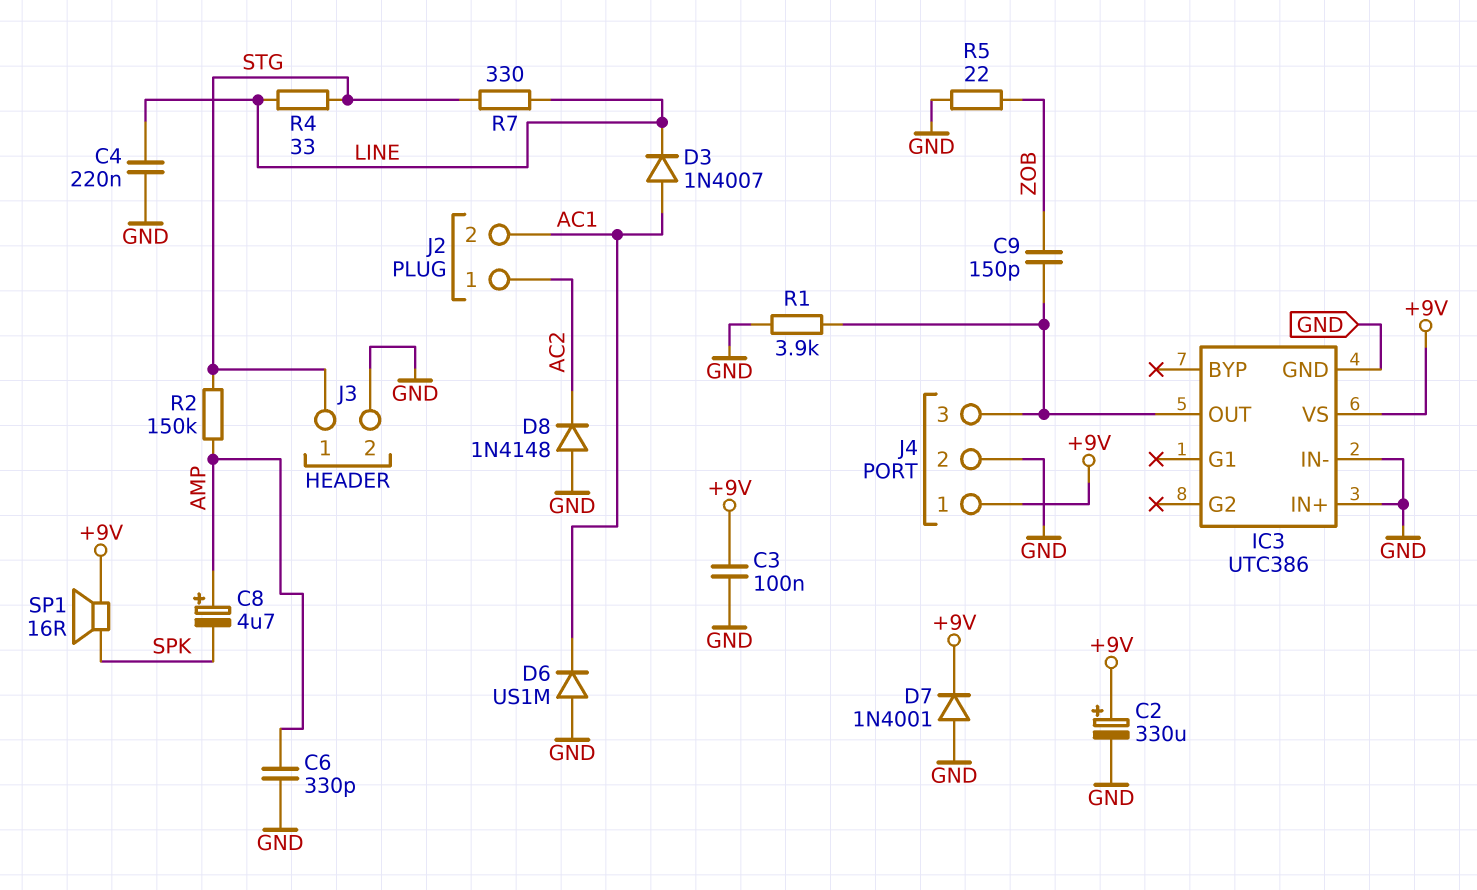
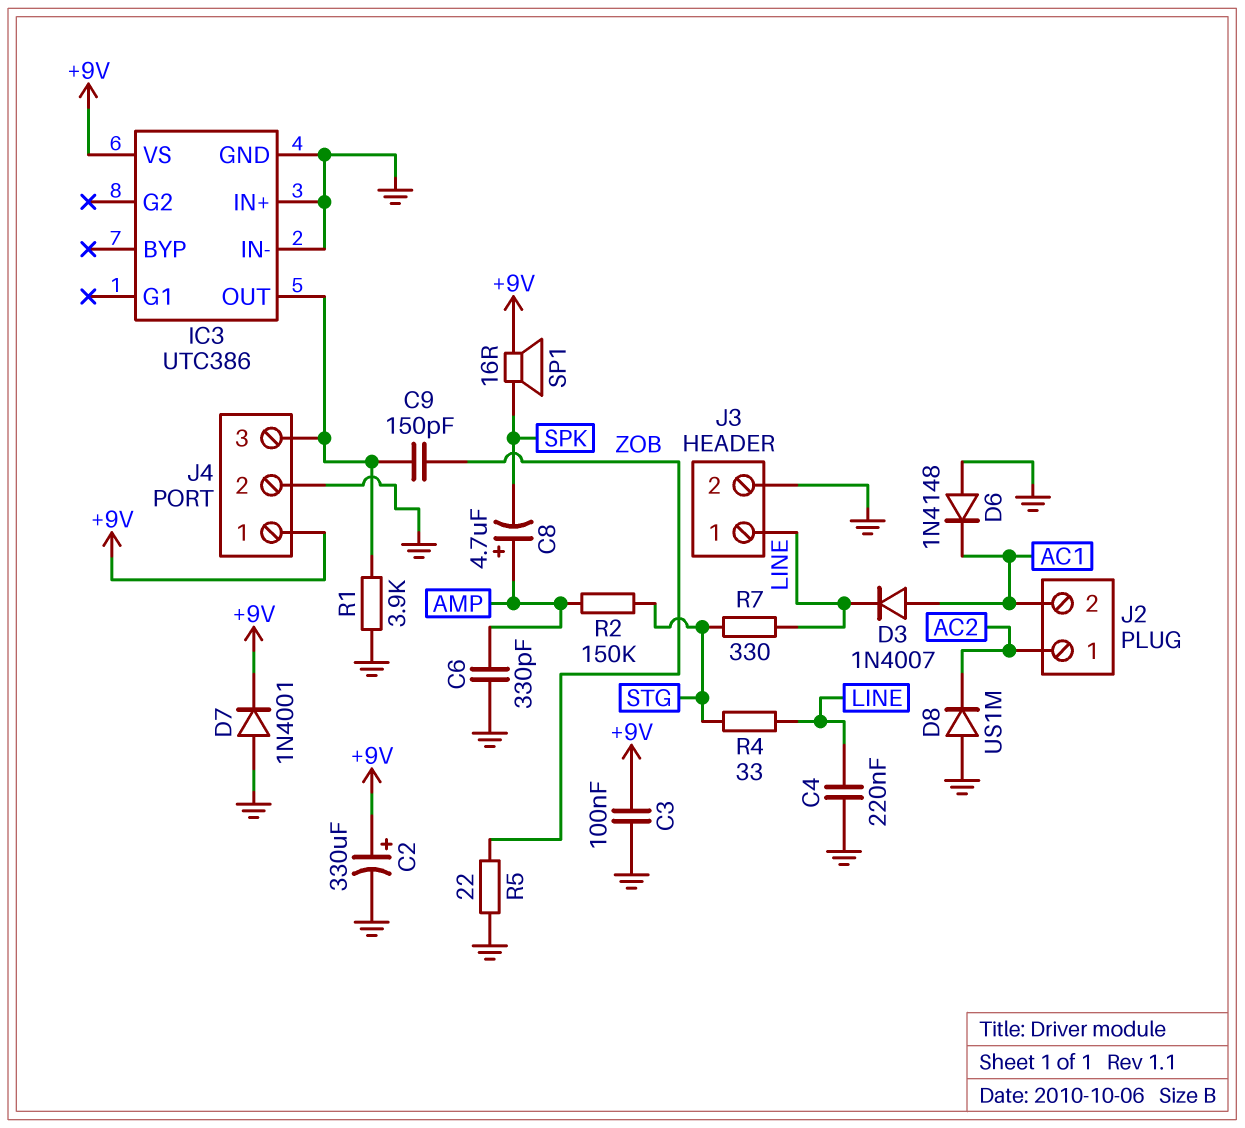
D6: diode US1M (A GND, K AC1) -> diode 1N4148 (A GND, K AC1)
D8: diode 1N4148 (A GND, K AC2) -> diode US1M (A GND, K AC2)
J3 pin 1: STG -> LINE

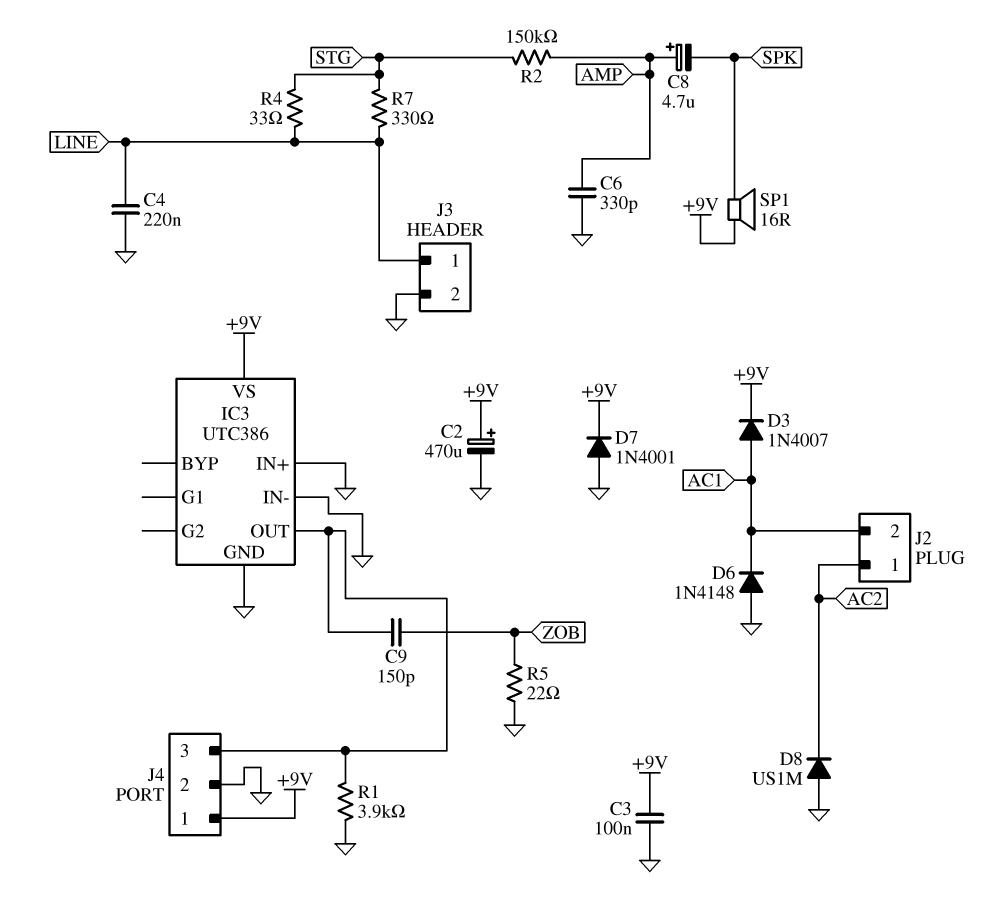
C2: 330uF (plus +9V, minus GND) -> 470uF (plus +9V, minus GND)
D3: diode 1N4007 (A AC1, K LINE) -> diode 1N4007 (A AC1, K +9V)

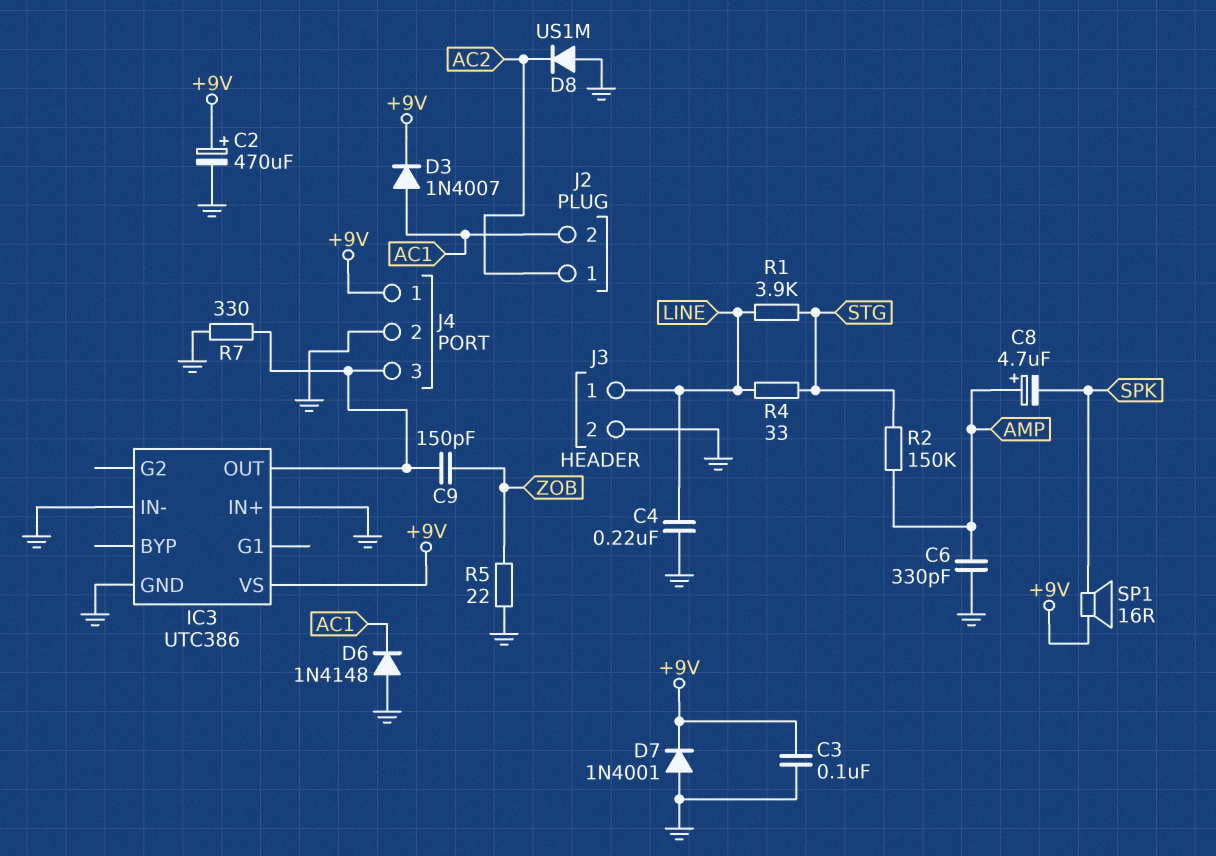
R1: 3.9k (GND, IC3/OUT) -> 3.9k (LINE, STG)
R7: 330 (LINE, STG) -> 330 (GND, IC3/OUT)

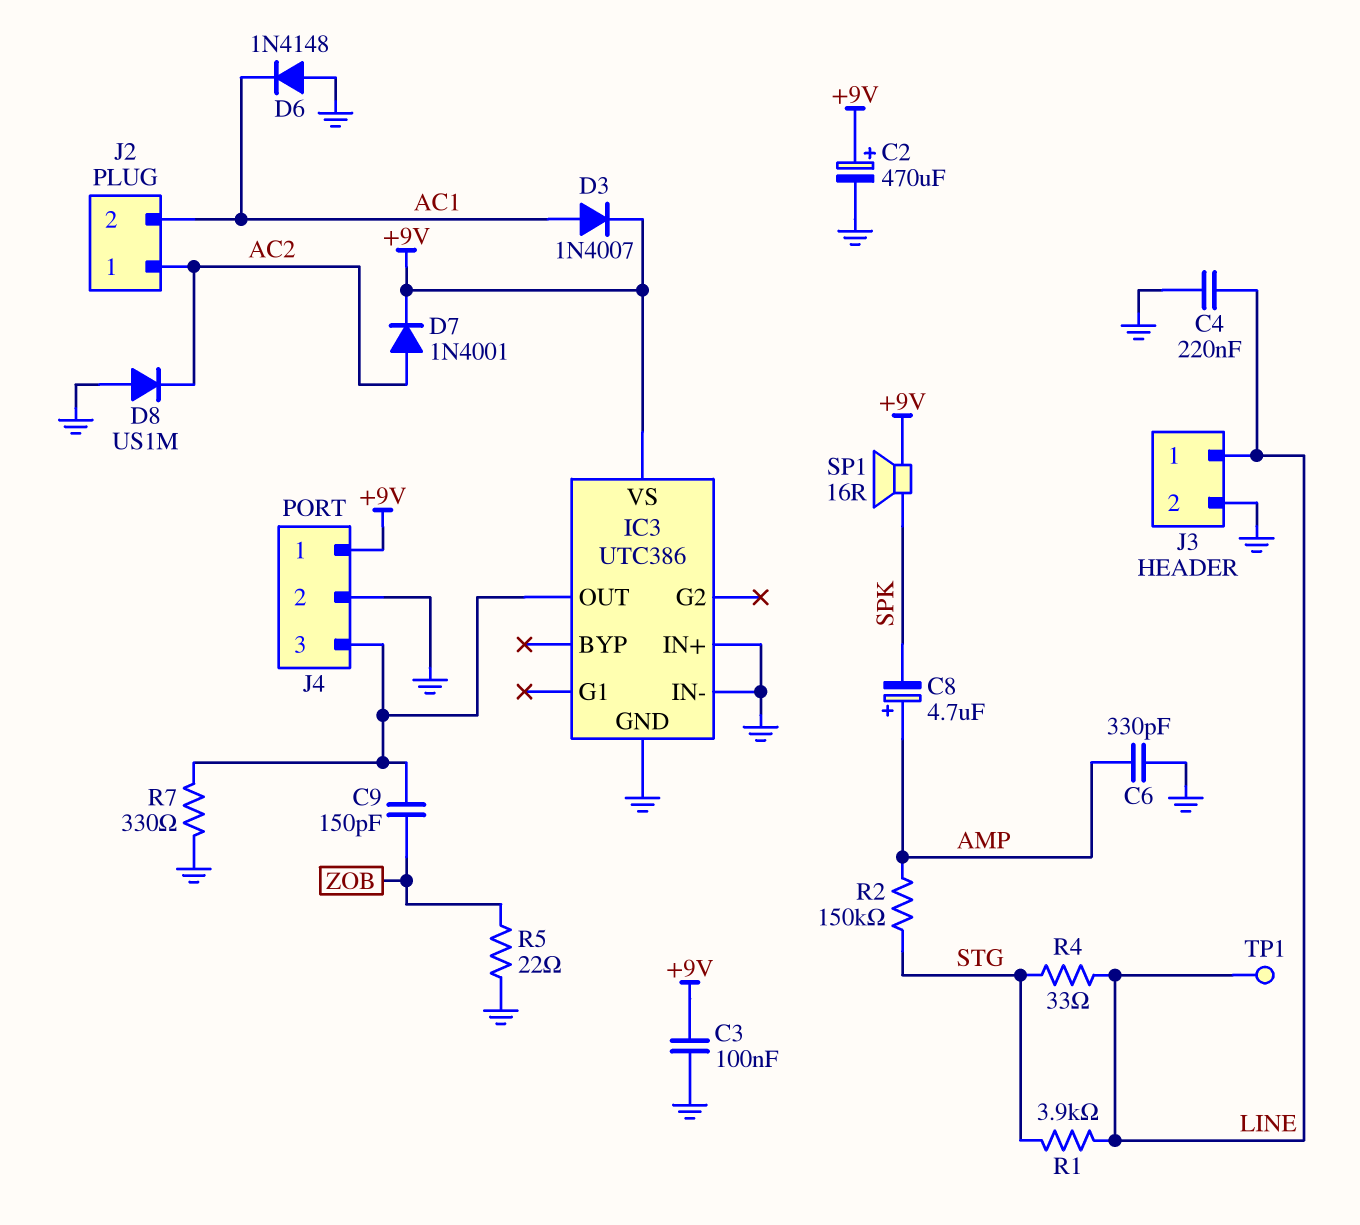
D7: diode 1N4001 (A GND, K +9V) -> diode 1N4001 (A AC2, K +9V)
TP1: none -> test point (LINE)

